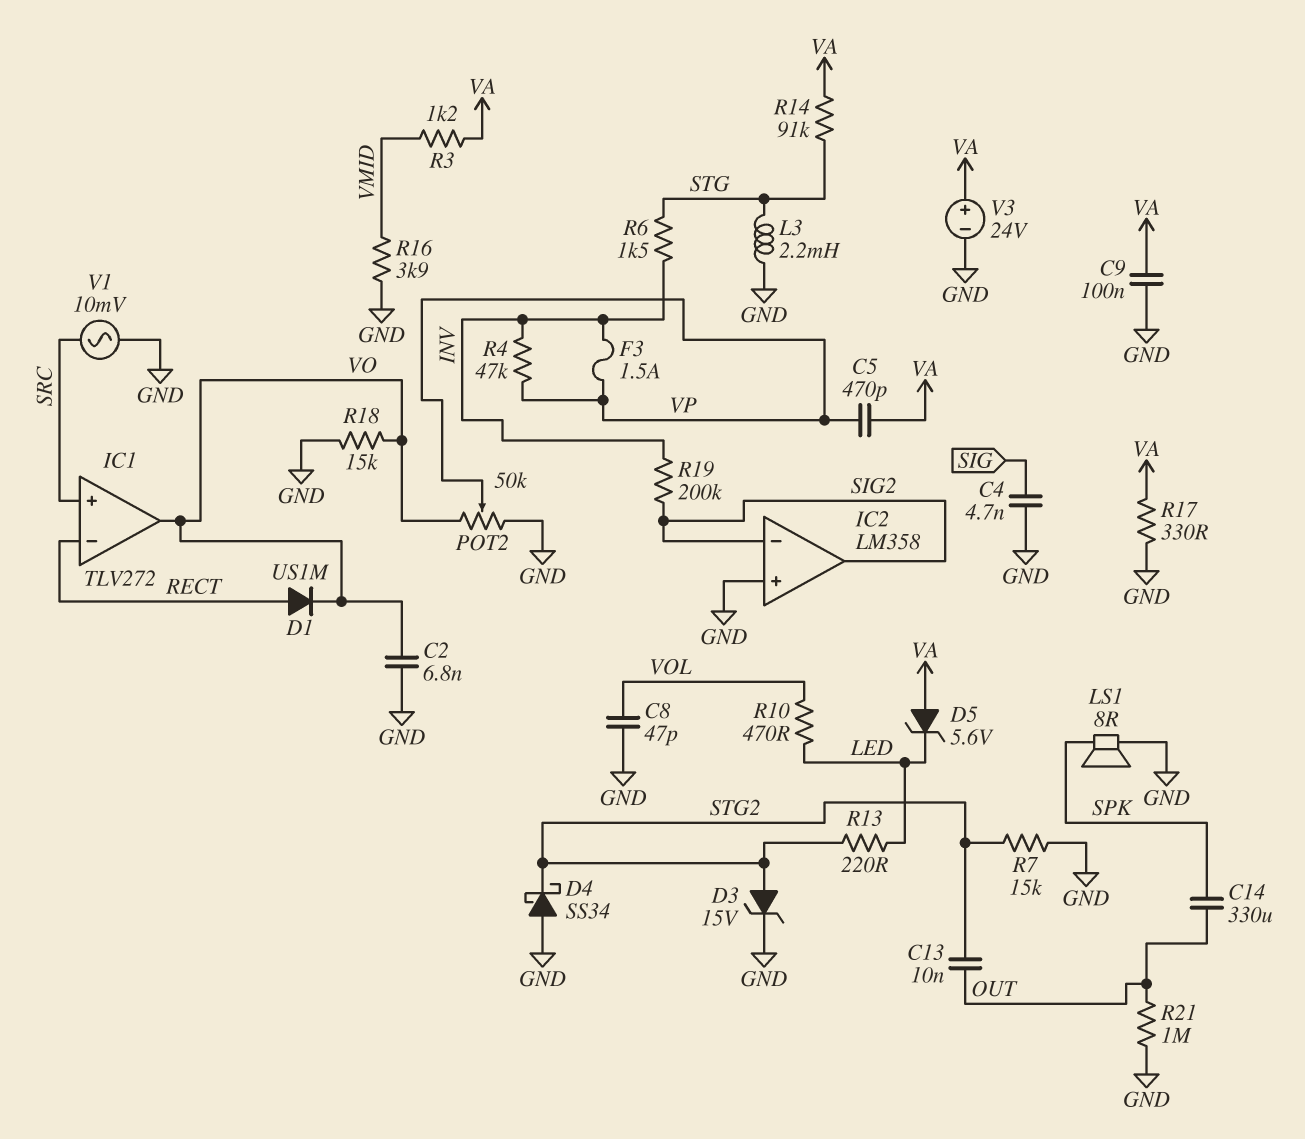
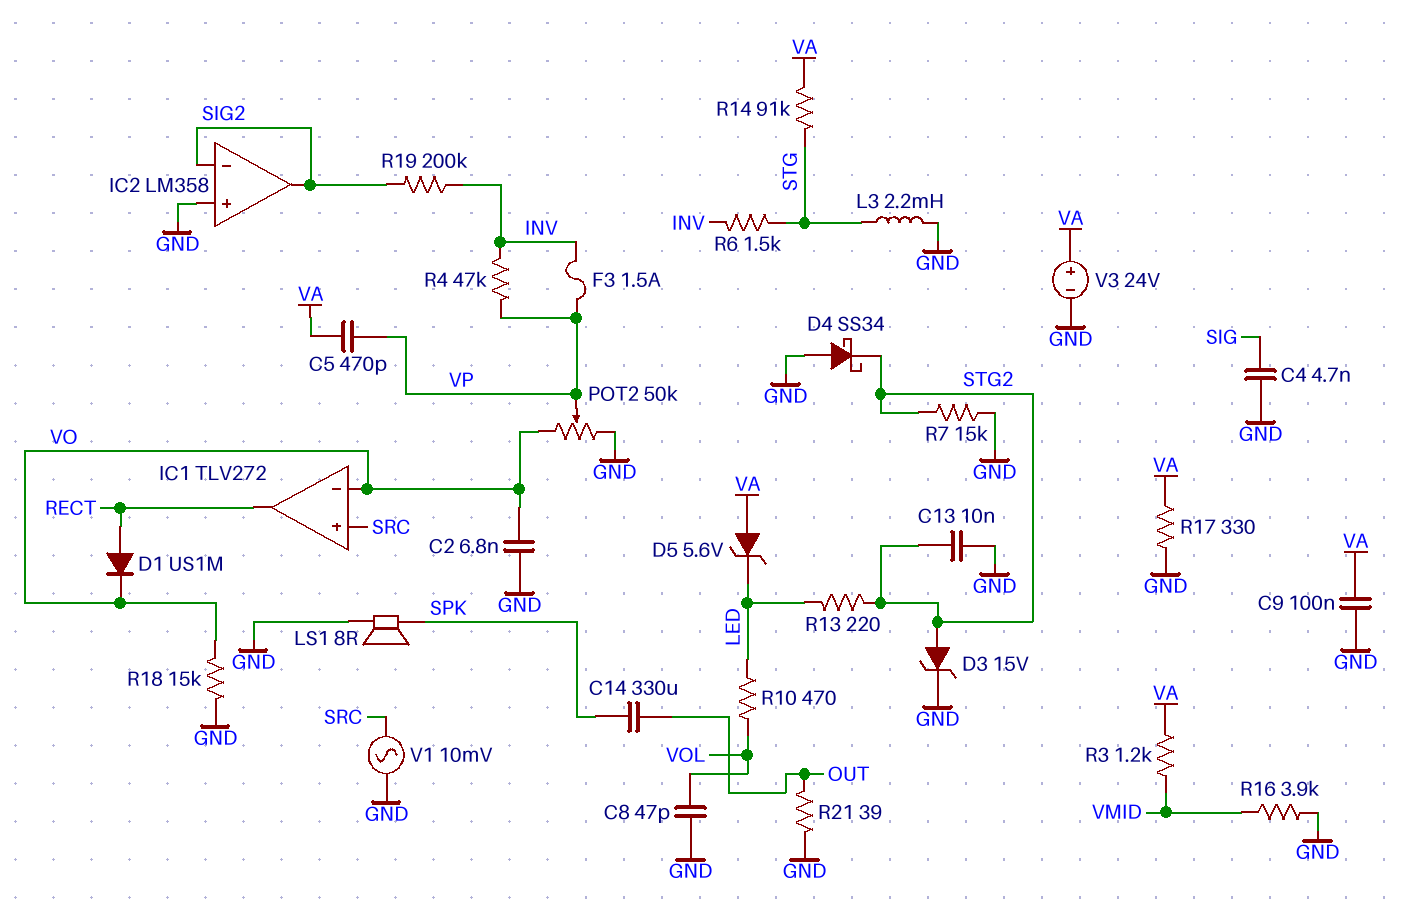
C13: 10nF (OUT, STG2) -> 10nF (GND, STG2)
IC1 pin in-: RECT -> VO
IC1 pin out: VO -> RECT
R21: 1M (GND, OUT) -> 39 (GND, OUT)

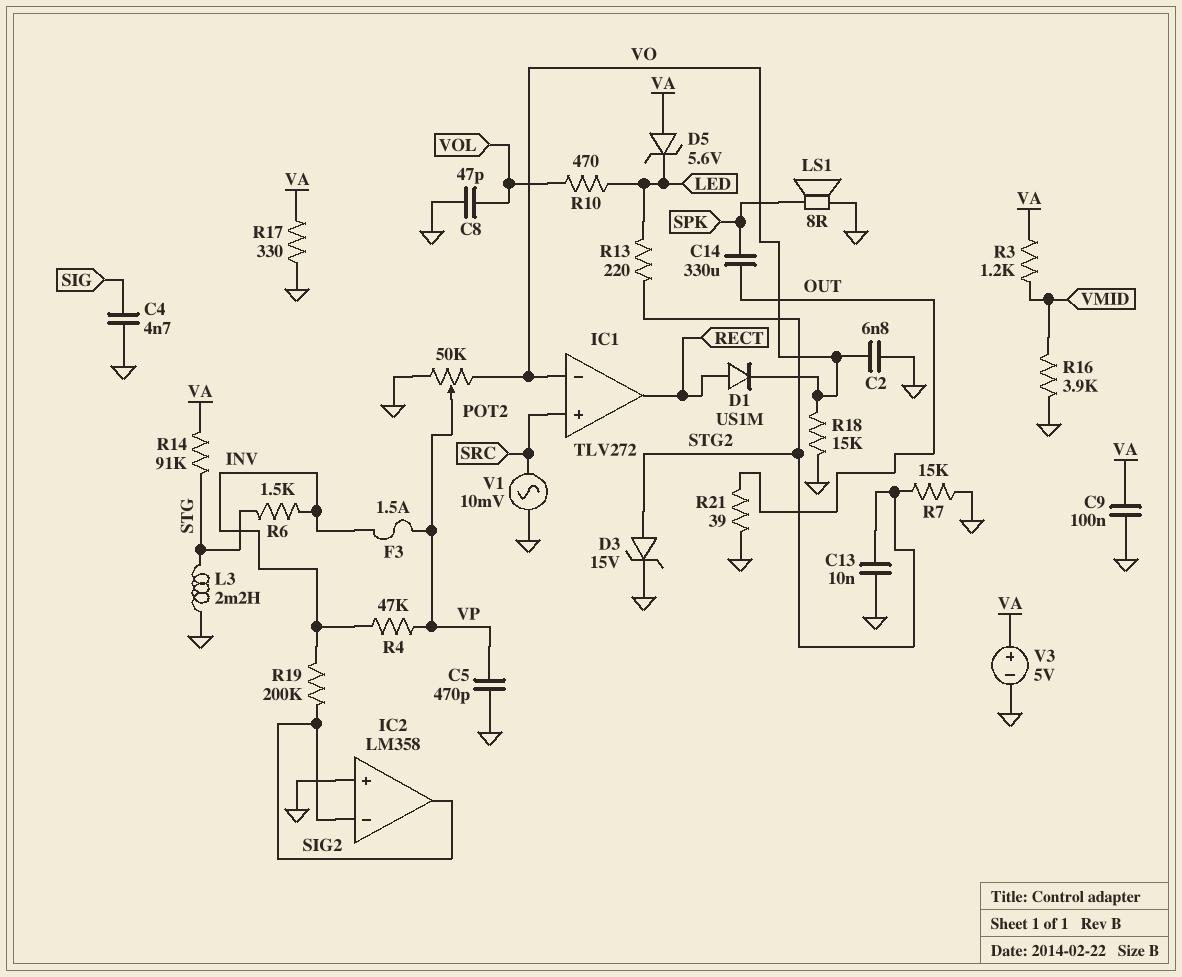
C5: 470pF (VA, VP) -> 470pF (GND, VP)
D4: schottky SS34 (A GND, K STG2) -> none
V3: 24V (plus VA, minus GND) -> 5V (plus VA, minus GND)

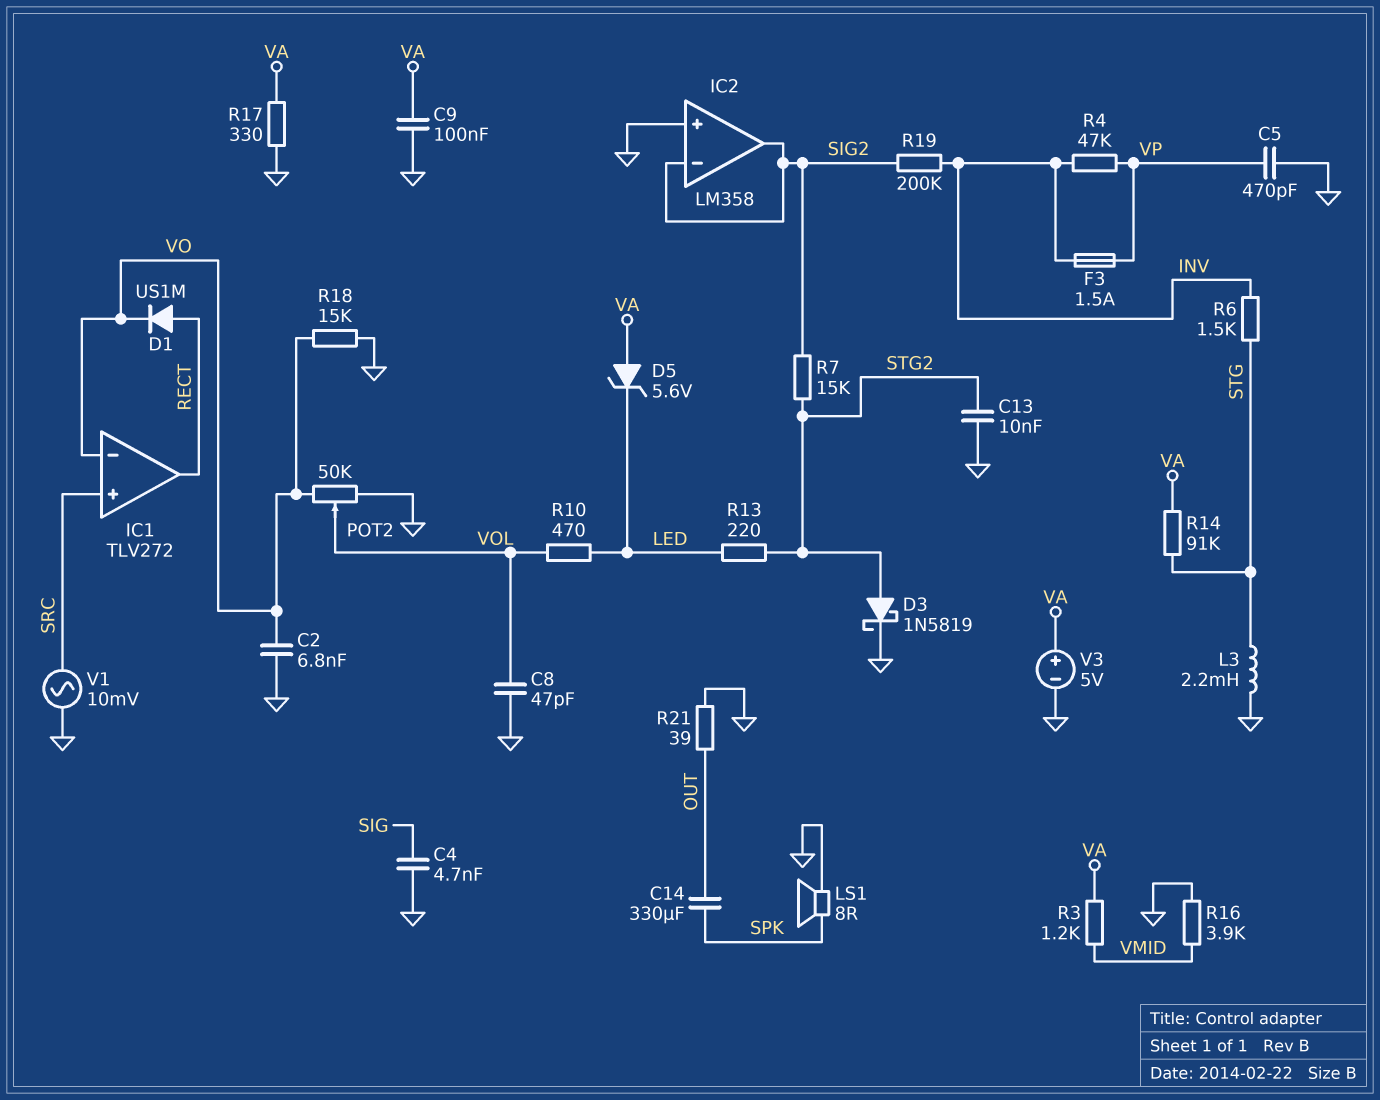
D3: zener 15V (A STG2, K GND) -> schottky 1N5819 (A STG2, K GND)
POT2: 50k (GND, VO, wiper VP) -> 50k (GND, VO, wiper VOL)
R7: 15k (GND, STG2) -> 15k (SIG2, STG2)

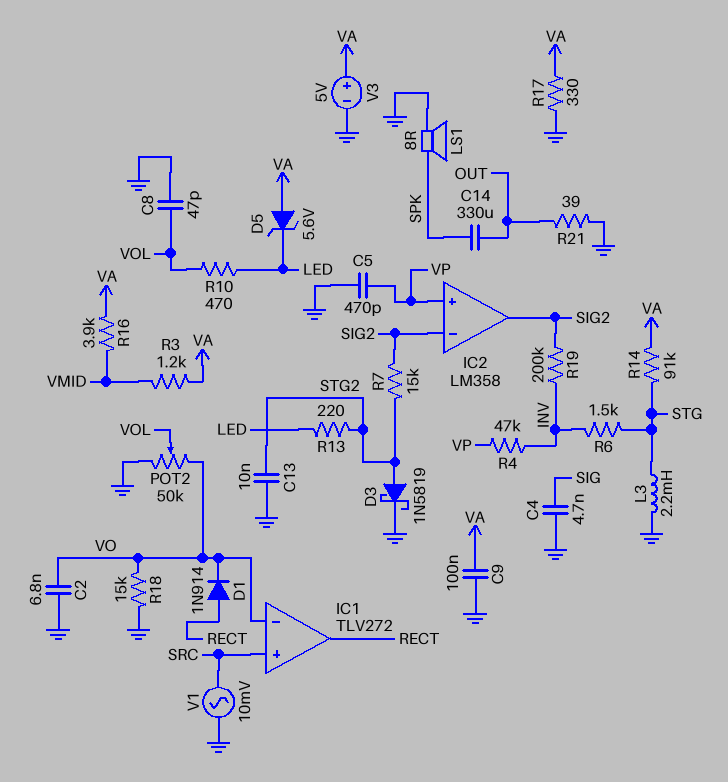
D1: diode US1M (A RECT, K VO) -> diode 1N914 (A RECT, K VO)
F3: 1.5A (INV, VP) -> none
IC2 pin in+: GND -> VP
R16: 3.9k (GND, VMID) -> 3.9k (VA, VMID)

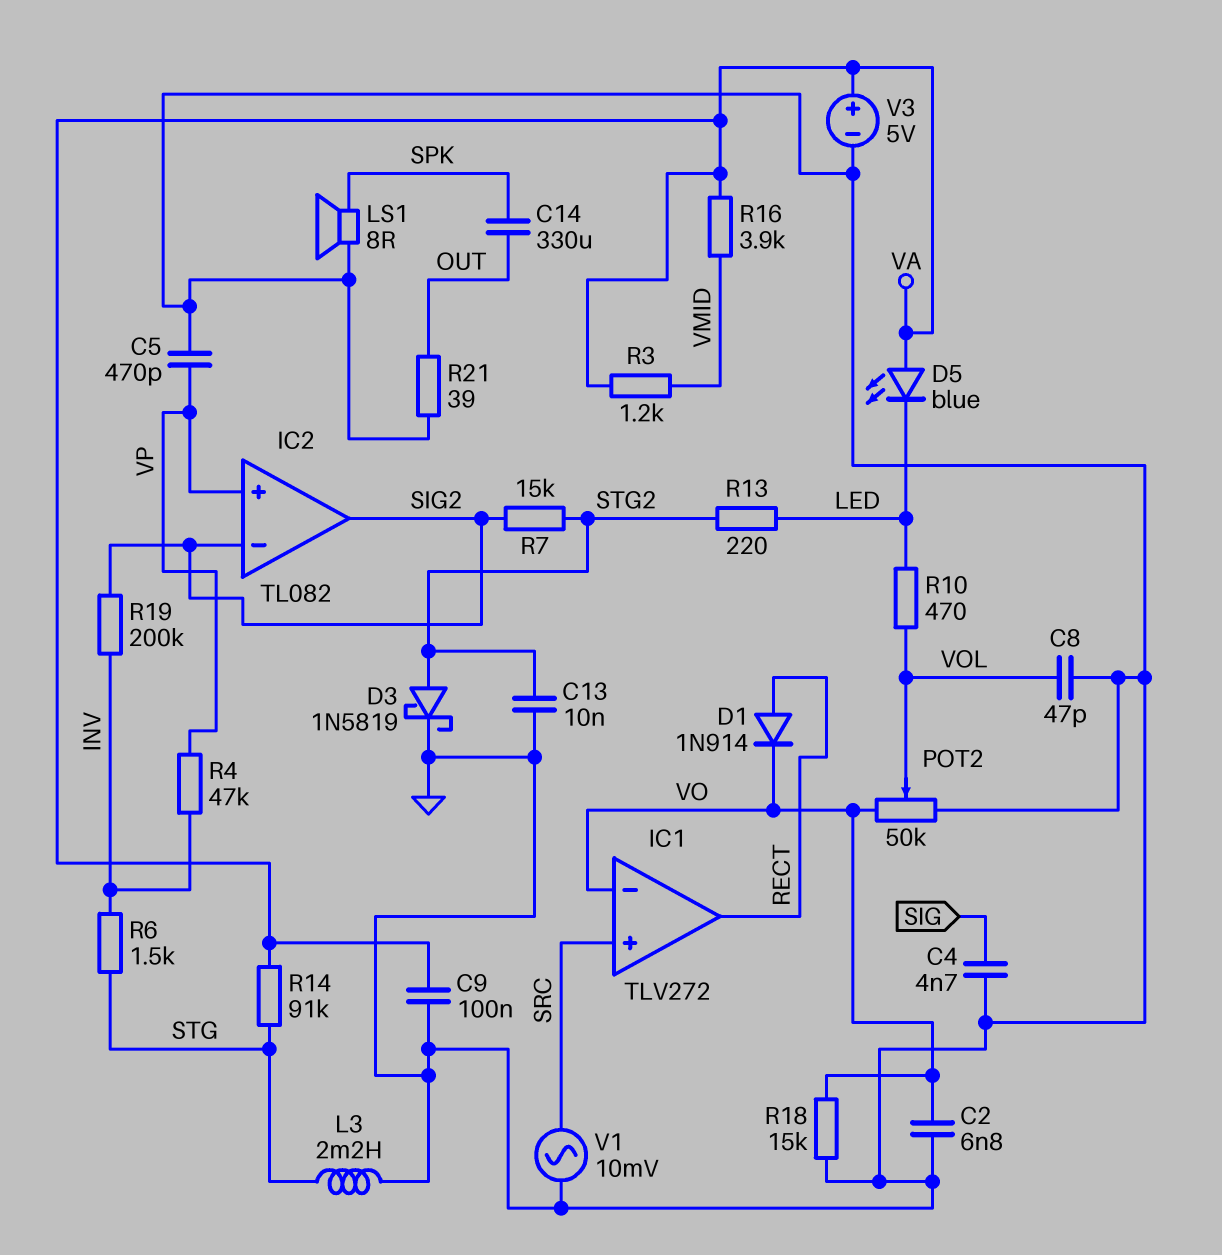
D5: zener 5.6V (A VA, K LED) -> LED blue (A VA, K LED)
IC2: LM358 -> TL082
R17: 330 (GND, VA) -> none

